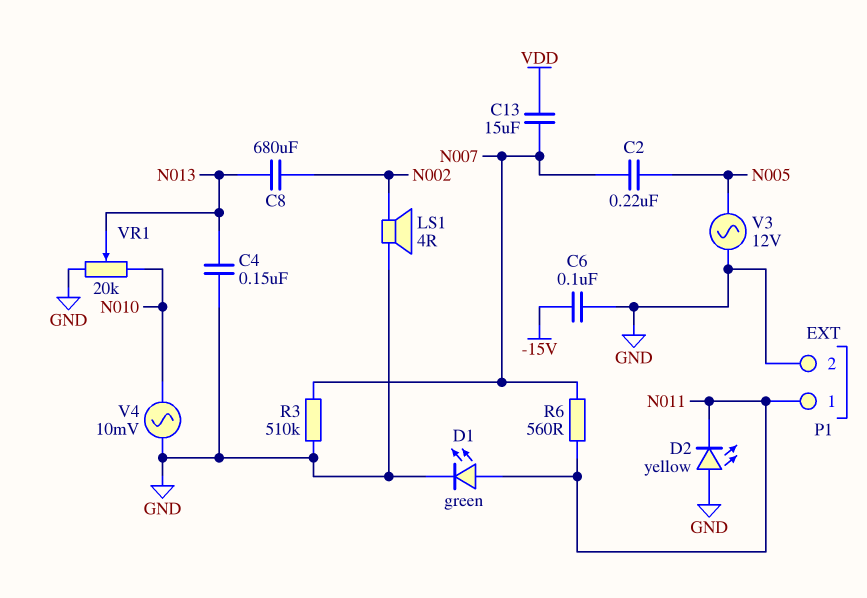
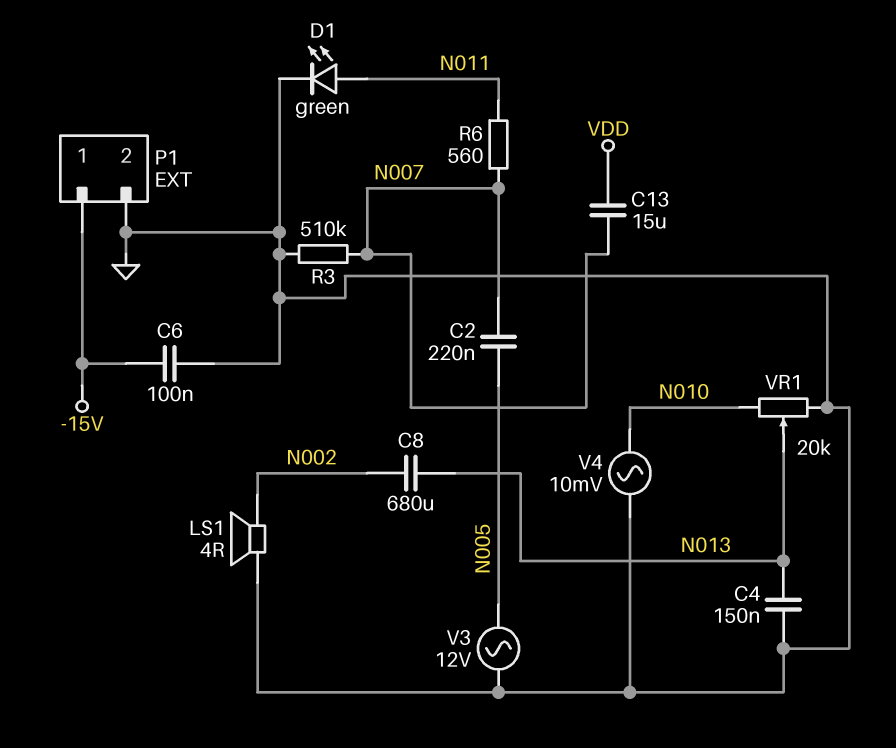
D2: LED yellow (A GND, K N011) -> none
P1 pin 1: N011 -> -15V

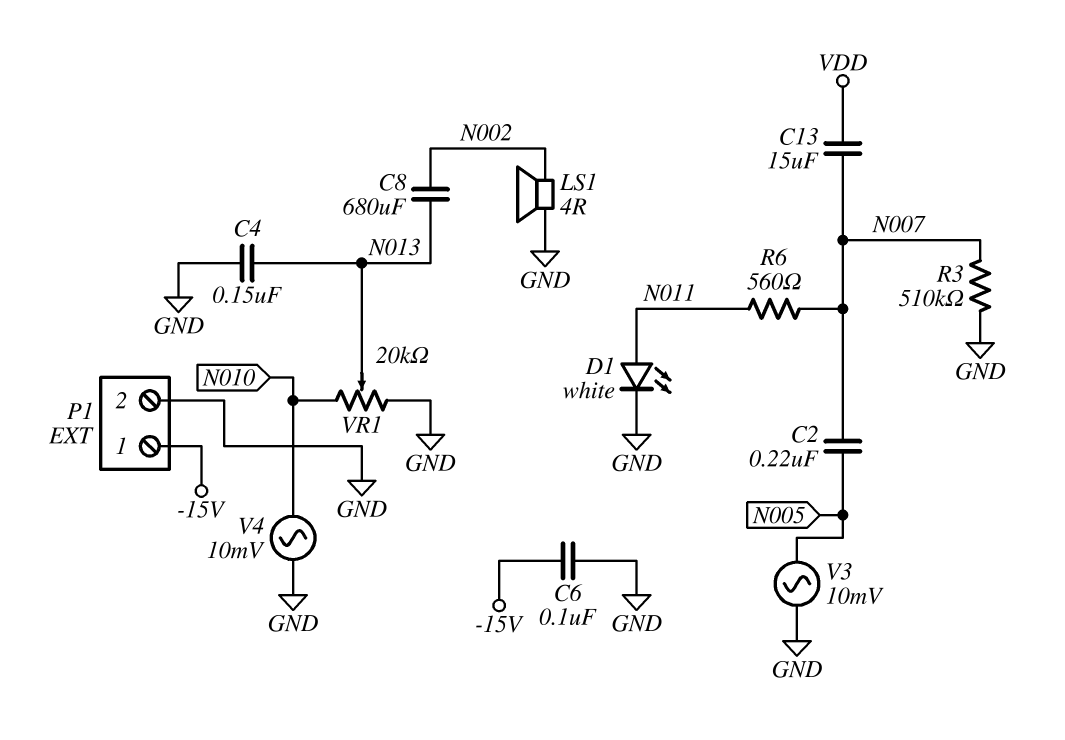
D1: LED green (A N011, K GND) -> LED white (A N011, K GND)
V3: AC 12V (GND, N005) -> AC 10mV (GND, N005)

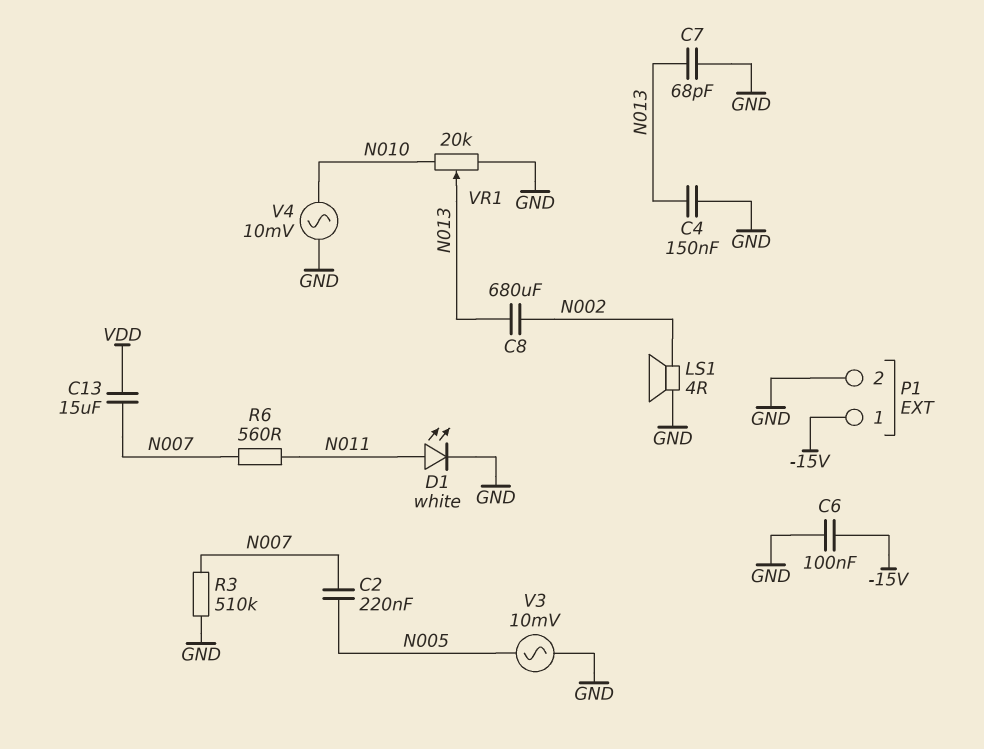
C7: none -> 68pF (GND, N013)

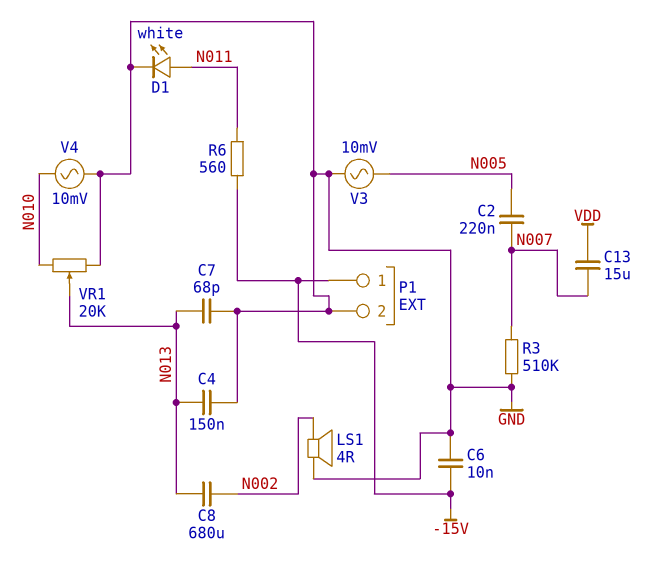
C6: 100nF (-15V, GND) -> 10nF (-15V, GND)
R6: 560 (N007, N011) -> 560 (-15V, N011)

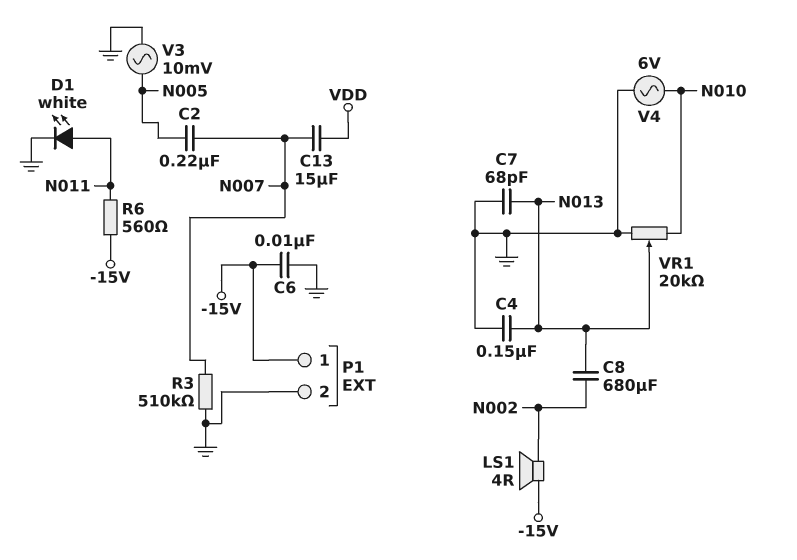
LS1: speaker 4R (GND, N002) -> speaker 4R (-15V, N002)
V4: AC 10mV (GND, N010) -> AC 6V (GND, N010)

